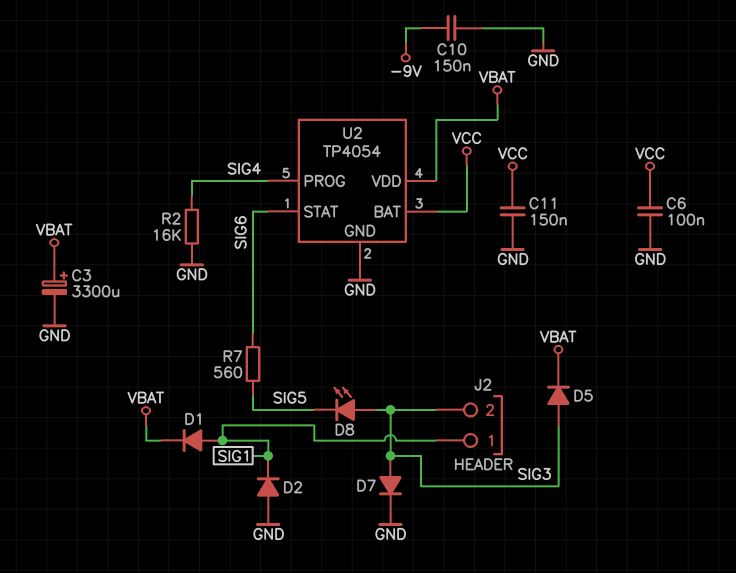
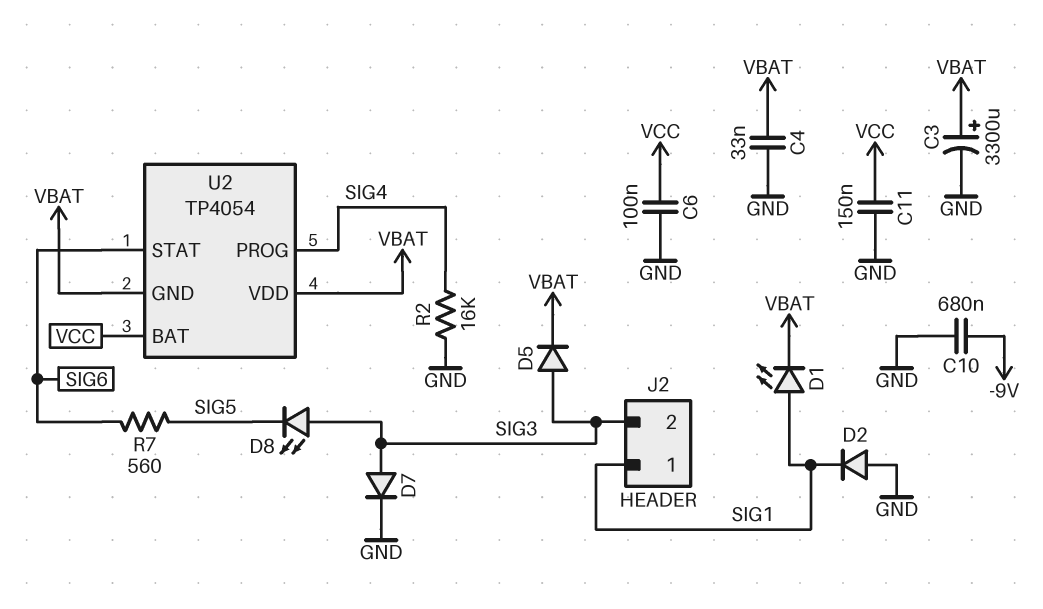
C4: none -> 33nF (GND, VBAT)
C10: 150nF (-9V, GND) -> 680nF (-9V, GND)
D1: diode (A SIG1, K VBAT) -> LED (A SIG1, K VBAT)
U2 pin GND: GND -> VBAT

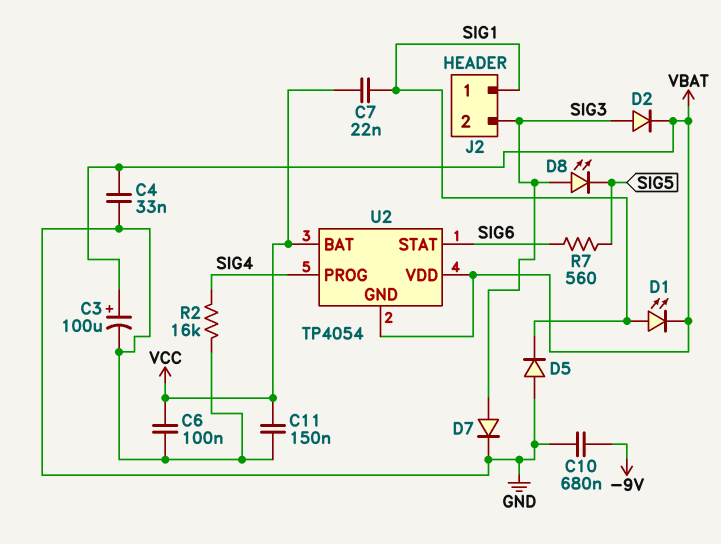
C3: 3300uF (plus VBAT, minus GND) -> 100uF (plus VBAT, minus GND)
C7: none -> 22nF (SIG1, VCC)
D2: diode (A GND, K SIG1) -> diode (A SIG3, K VBAT)
D5: diode (A SIG3, K VBAT) -> diode (A GND, K SIG1)

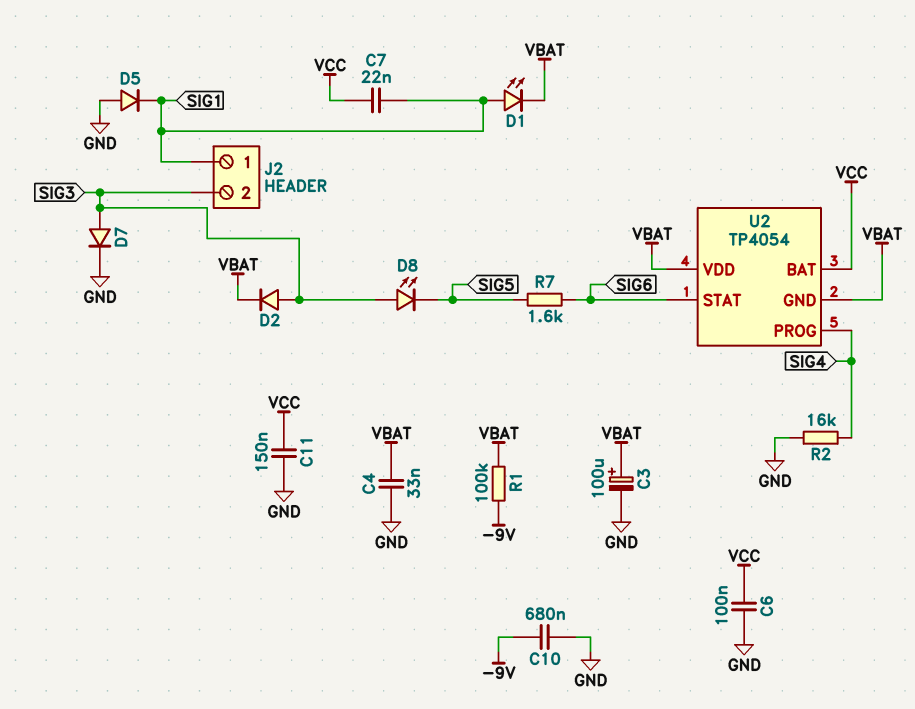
R1: none -> 100k (-9V, VBAT)
R7: 560 (SIG5, SIG6) -> 1.6k (SIG5, SIG6)

